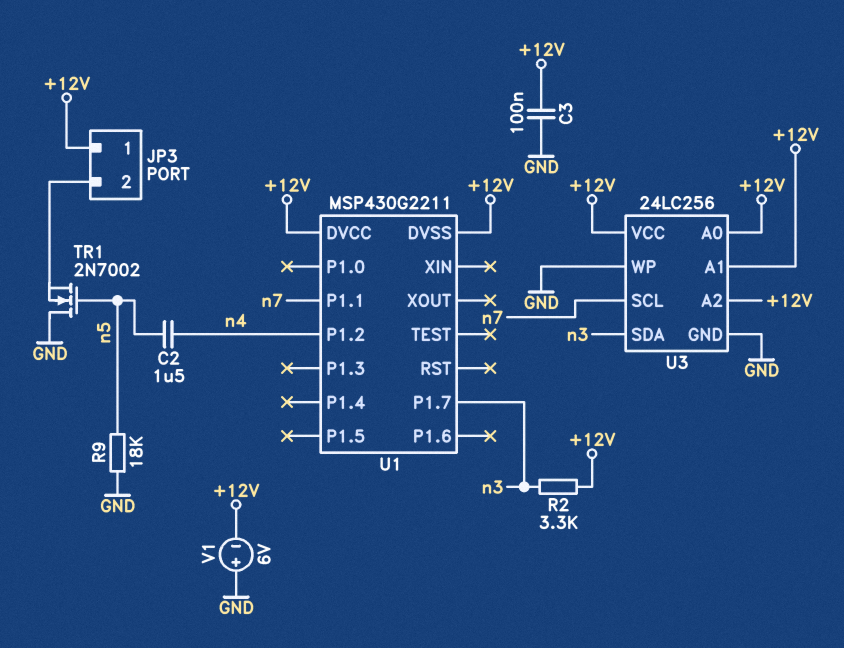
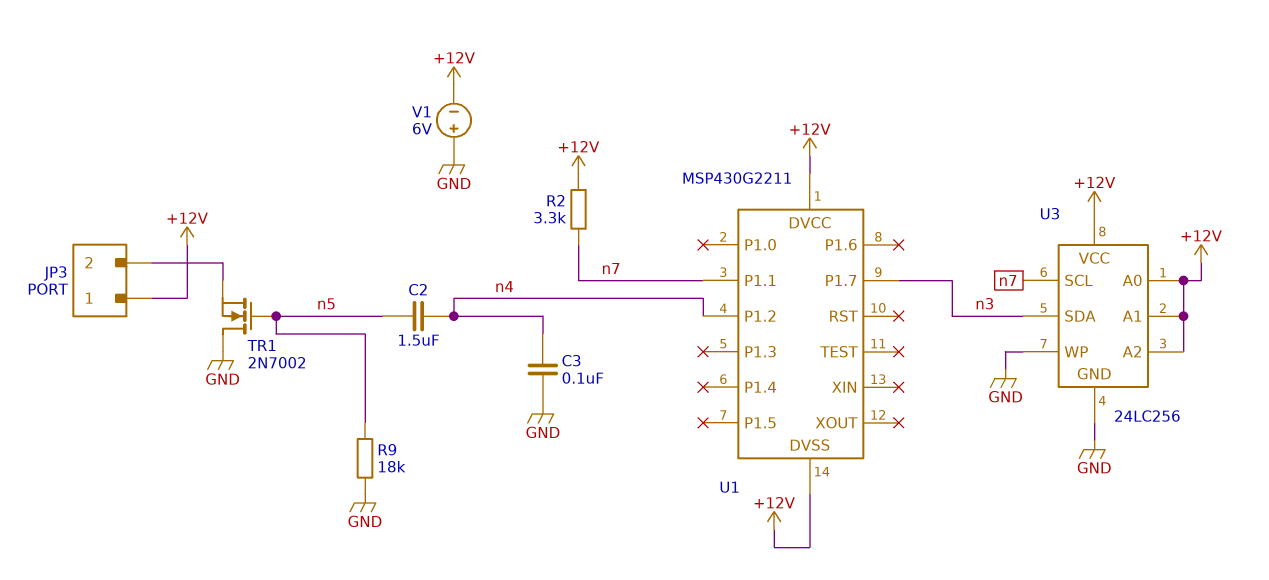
C3: 100nF (+12V, GND) -> 100nF (GND, n4)
R2: 3.3k (+12V, n3) -> 3.3k (+12V, n7)

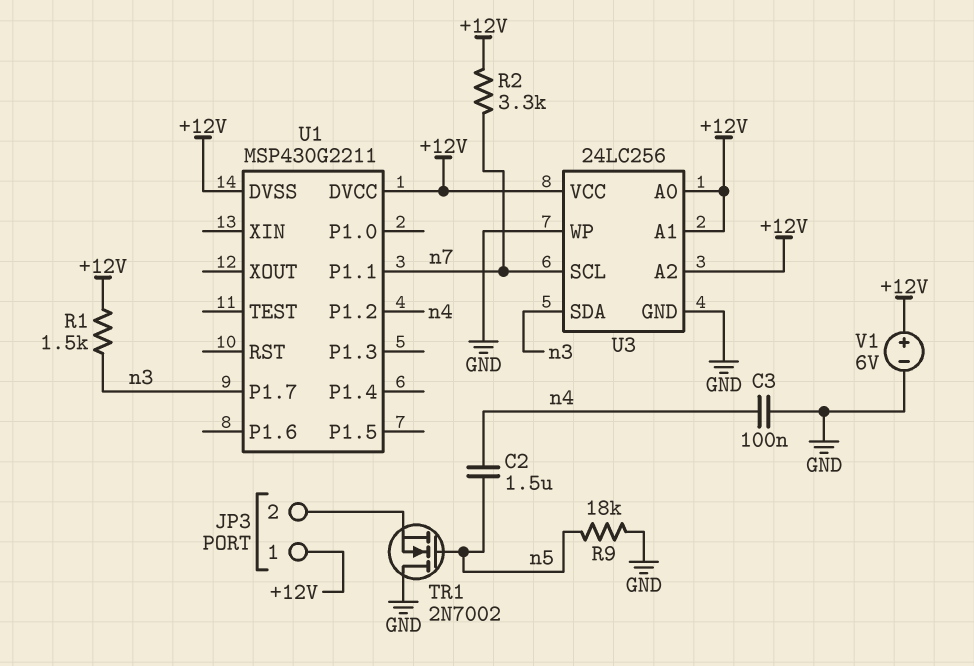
R1: none -> 1.5k (+12V, n3)
V1: 6V (plus GND, minus +12V) -> 6V (plus +12V, minus GND)

